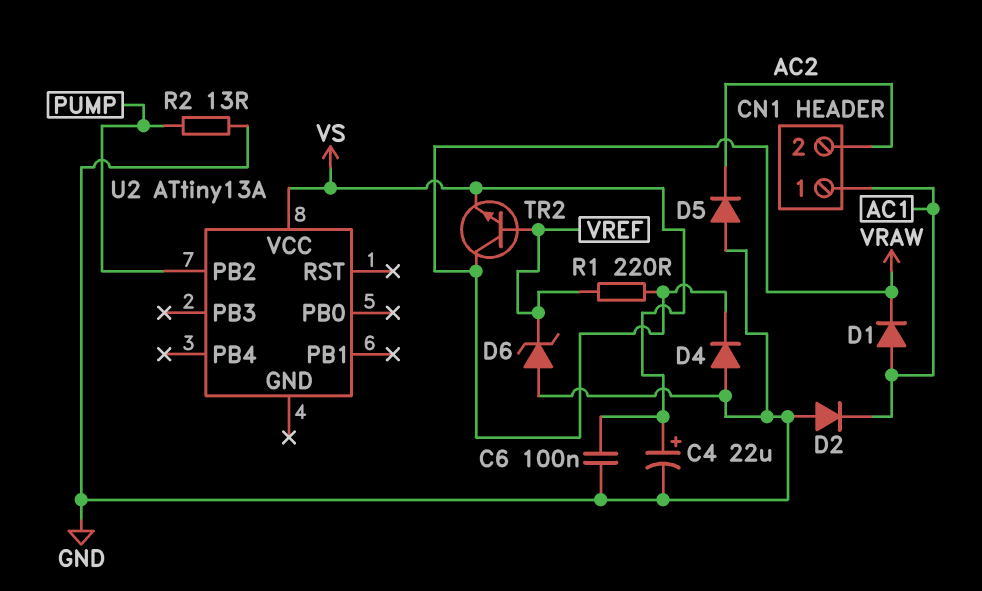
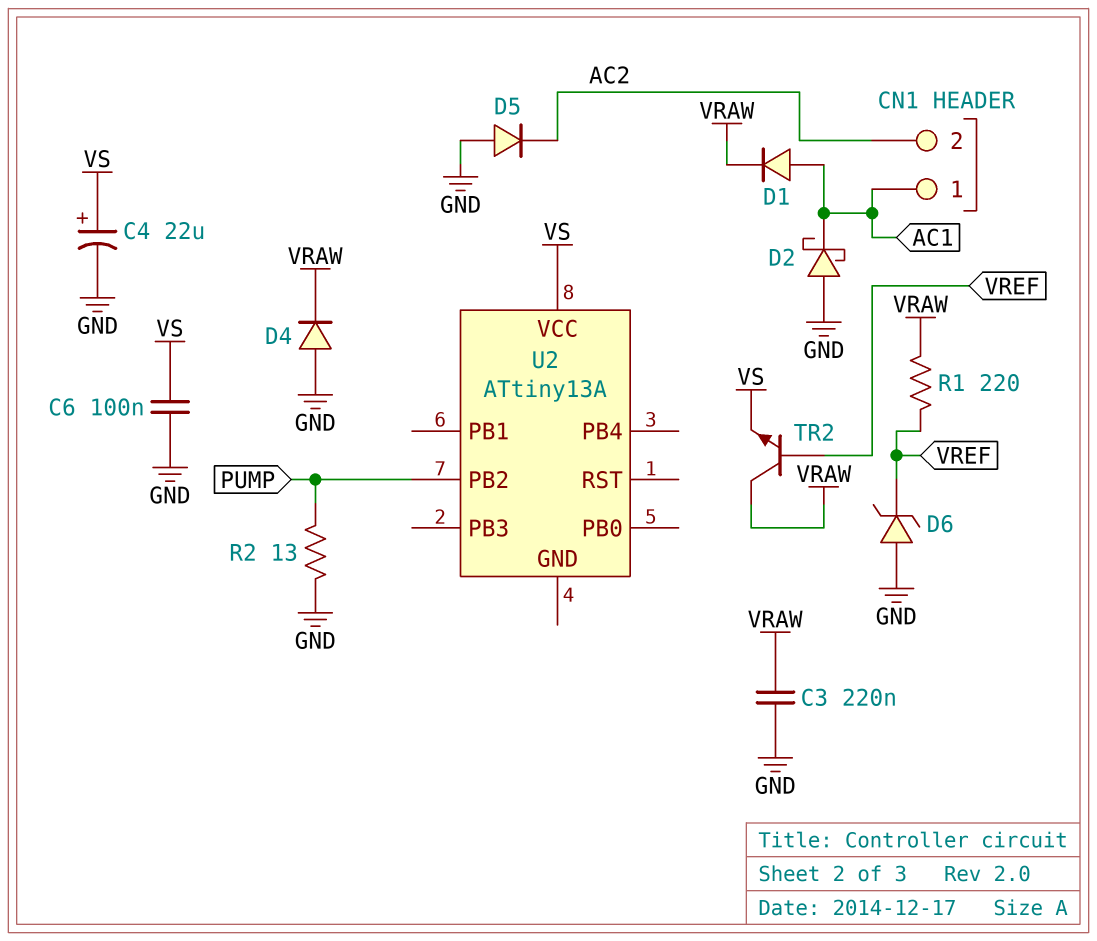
C3: none -> 220nF (GND, VRAW)
D2: diode (A GND, K AC1) -> schottky (A GND, K AC1)

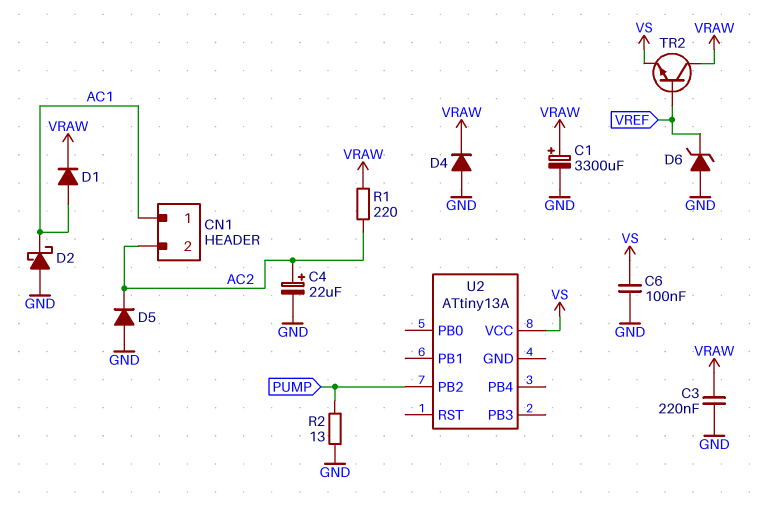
C1: none -> 3300uF (plus VRAW, minus GND)
C4: 22uF (plus VS, minus GND) -> 22uF (plus AC2, minus GND)
R1: 220 (VRAW, VREF) -> 220 (AC2, VRAW)

